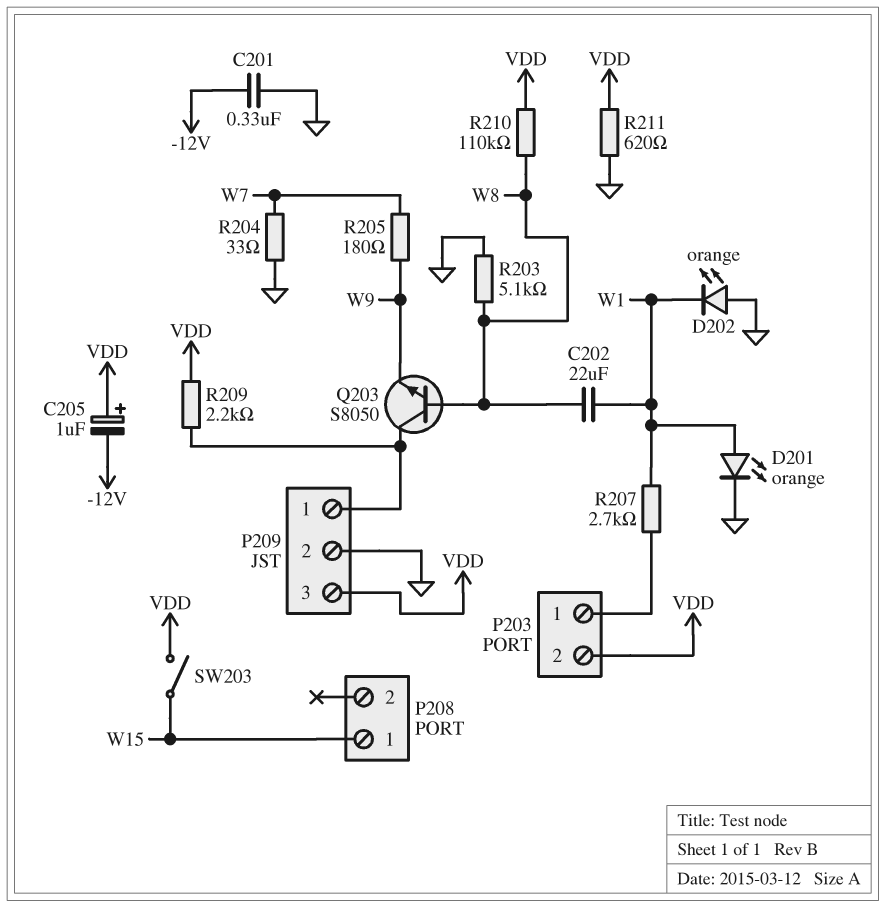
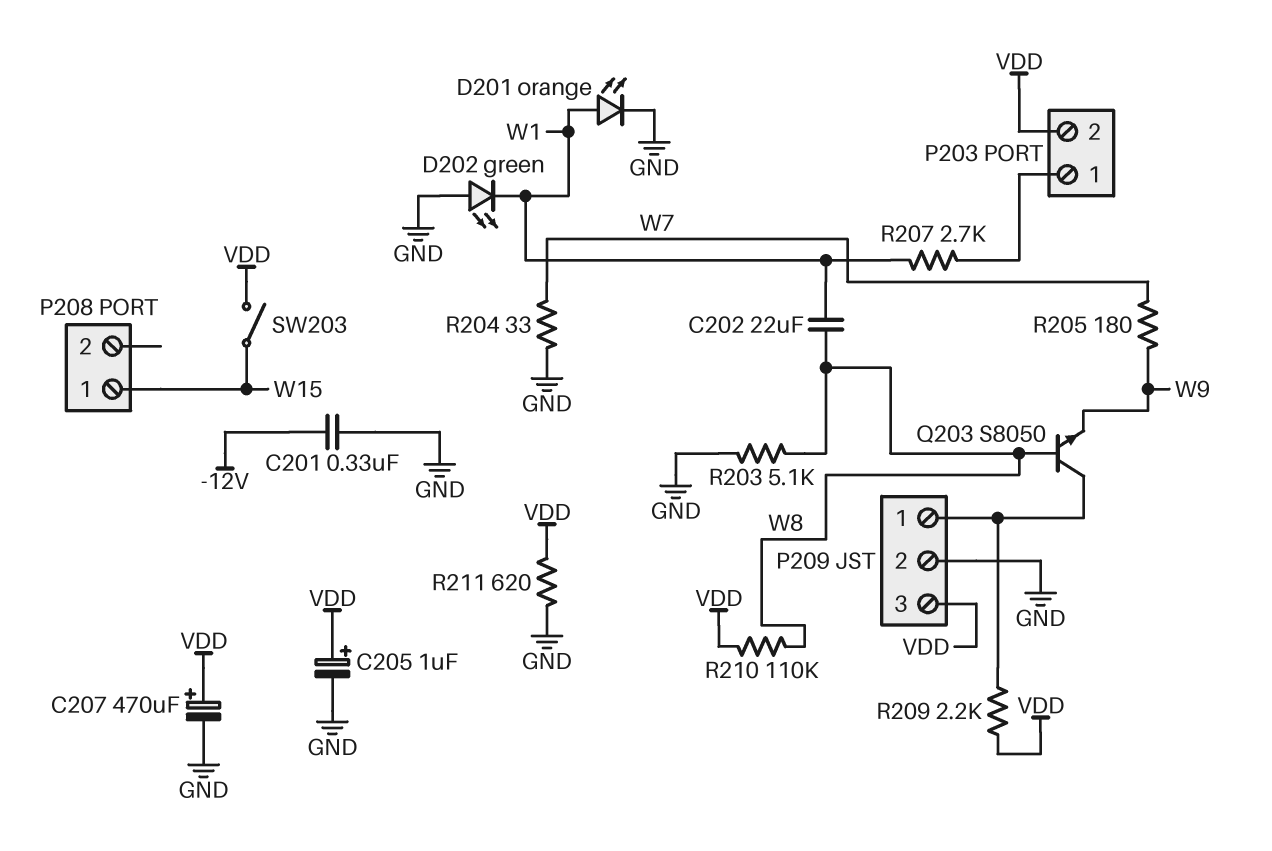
C205: 1uF (plus VDD, minus -12V) -> 1uF (plus VDD, minus GND)
C207: none -> 470uF (plus VDD, minus GND)
D202: LED orange (A GND, K W1) -> LED green (A GND, K W1)

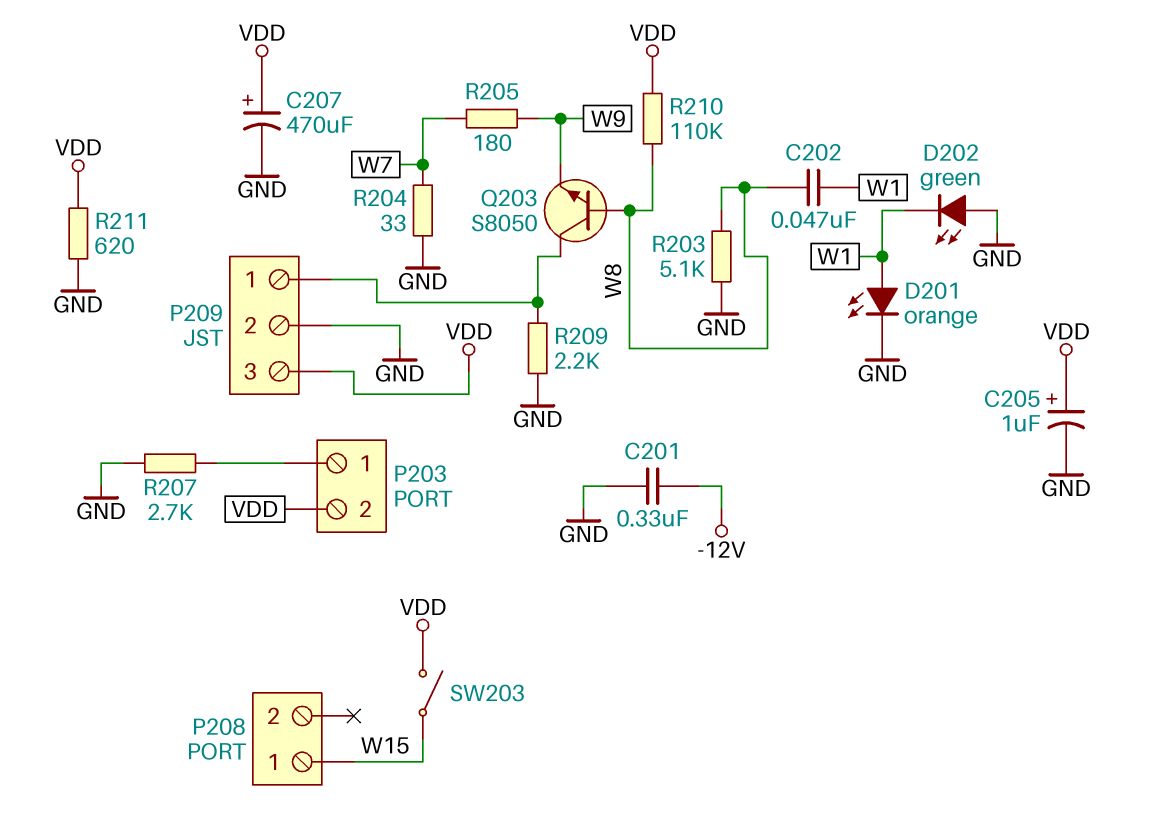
C202: 22uF (W1, W8) -> 47nF (W1, W8)
R207: 2.7k (P203/1, W1) -> 2.7k (GND, P203/1)
R209: 2.2k (P209/1, VDD) -> 2.2k (GND, P209/1)

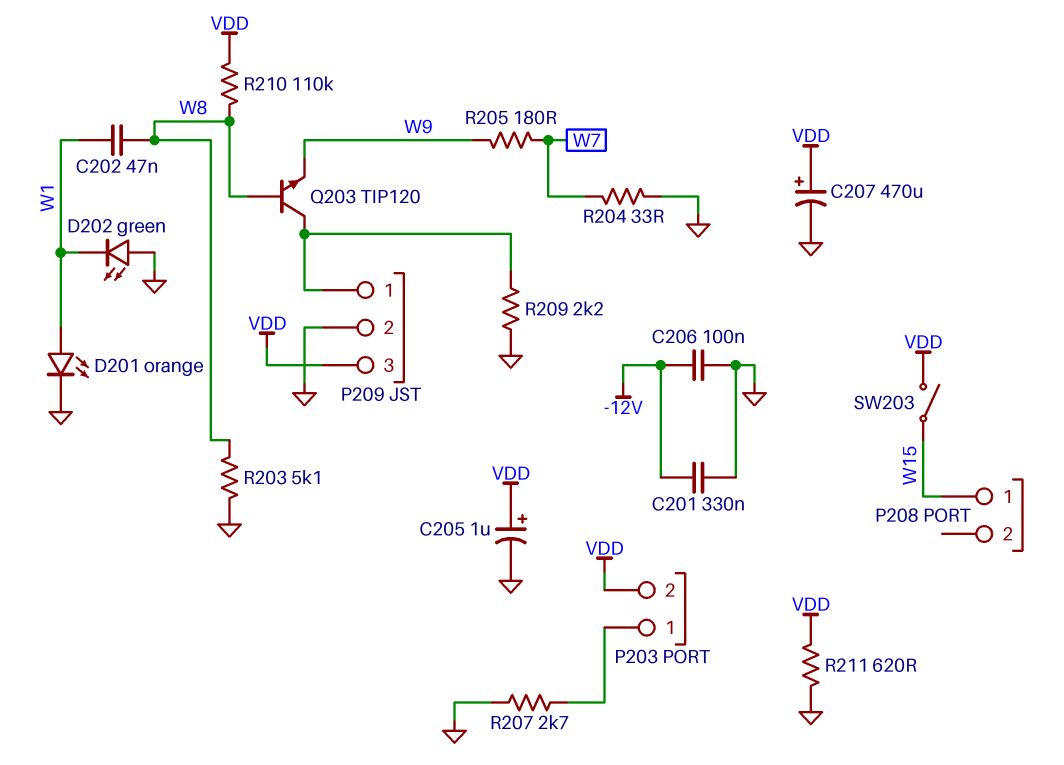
C206: none -> 100nF (-12V, GND)
Q203: NPN S8050 (B W8, C P209/1, E W9) -> NPN TIP120 (B W8, C P209/1, E W9)

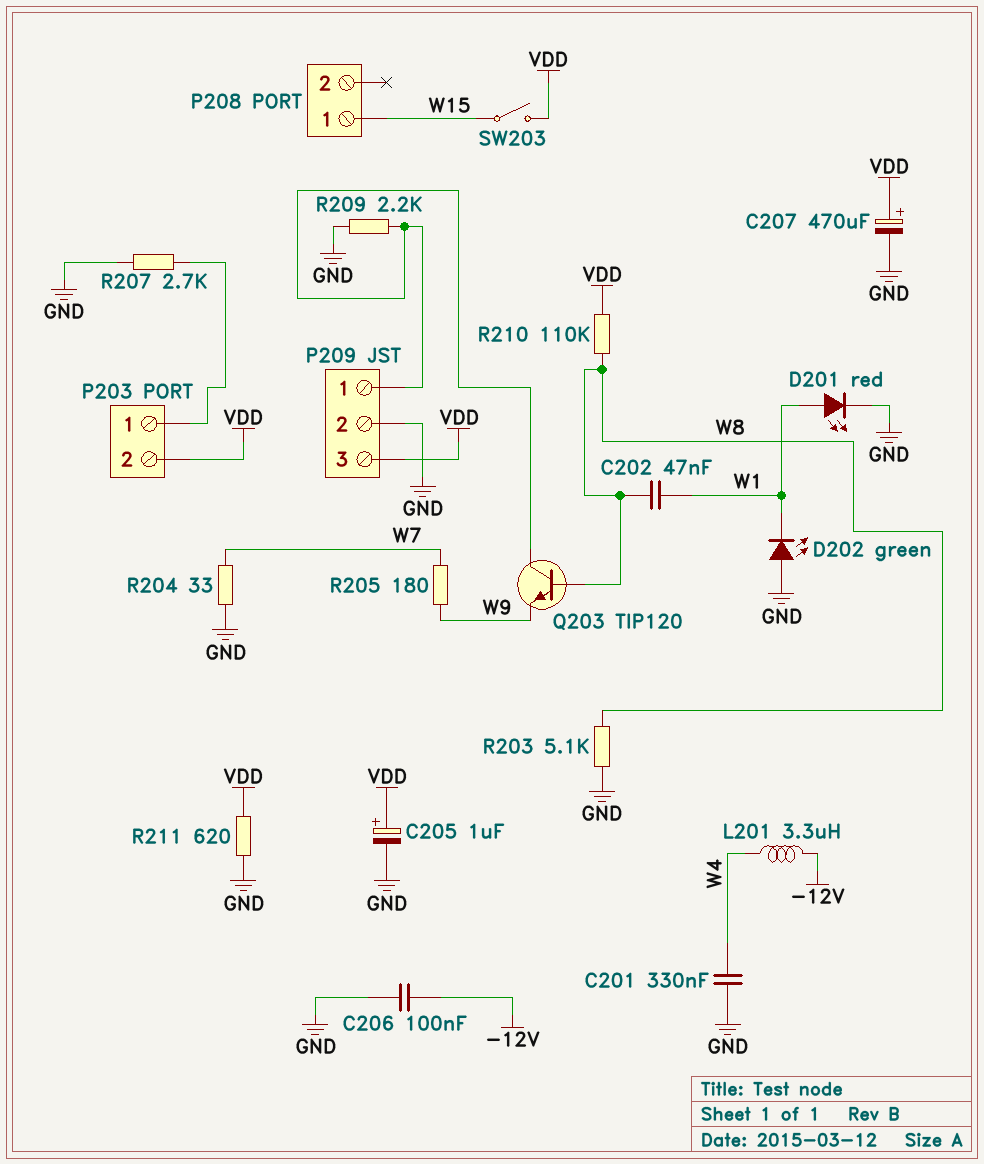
C201: 330nF (-12V, GND) -> 330nF (GND, W4)
D201: LED orange (A W1, K GND) -> LED red (A W1, K GND)
L201: none -> 3.3uH (-12V, W4)

